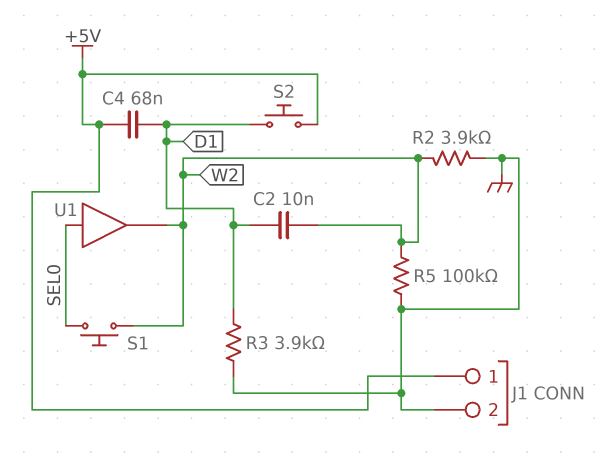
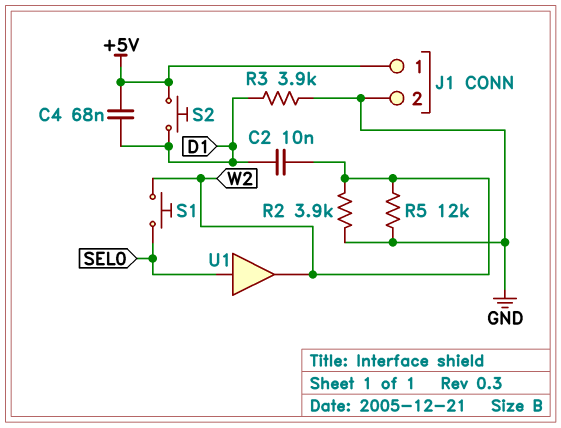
R5: 100k (GND, W2) -> 12k (GND, W2)

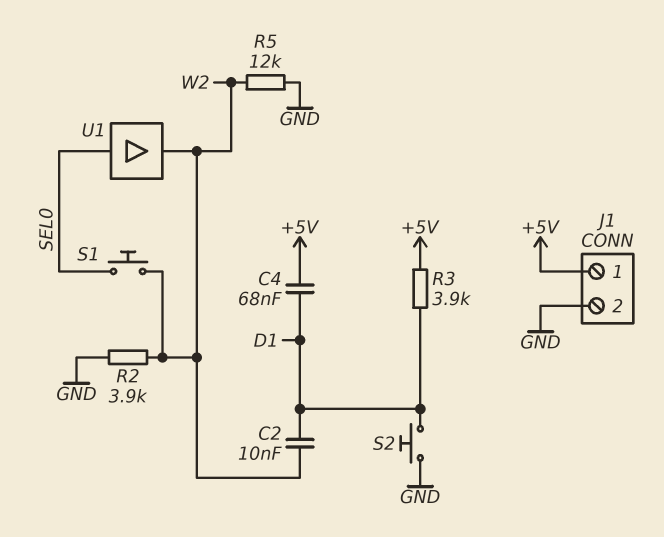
R3: 3.9k (D1, GND) -> 3.9k (+5V, D1)
S2: button (+5V, D1) -> button (D1, GND)

